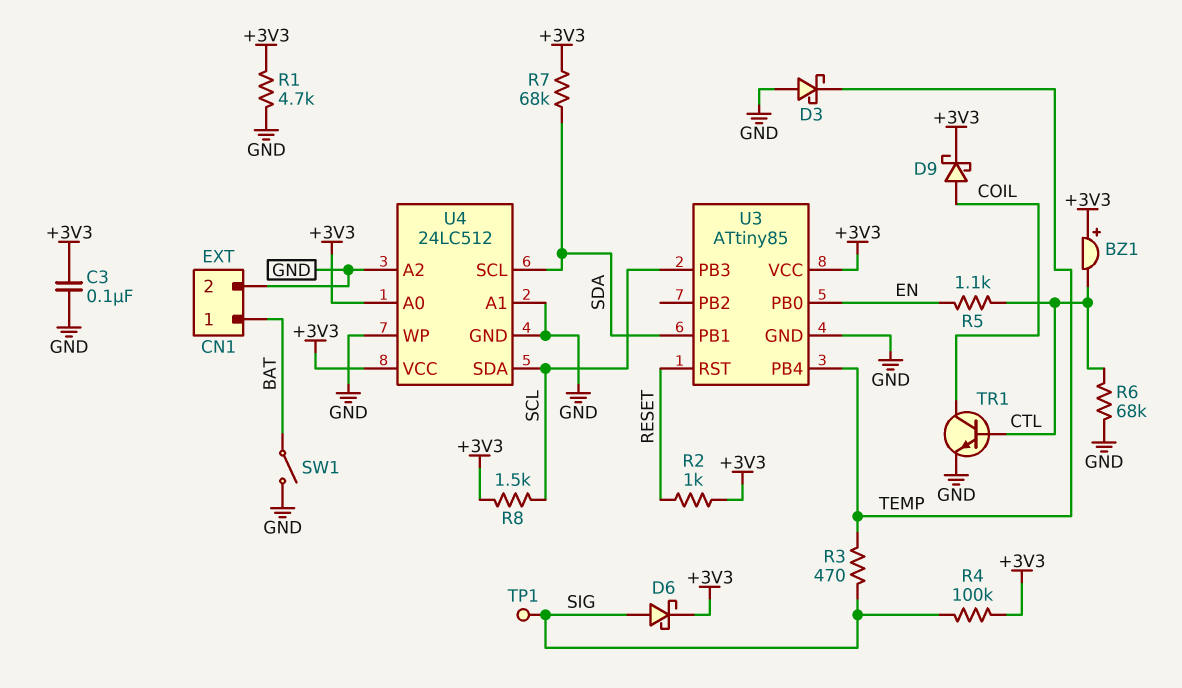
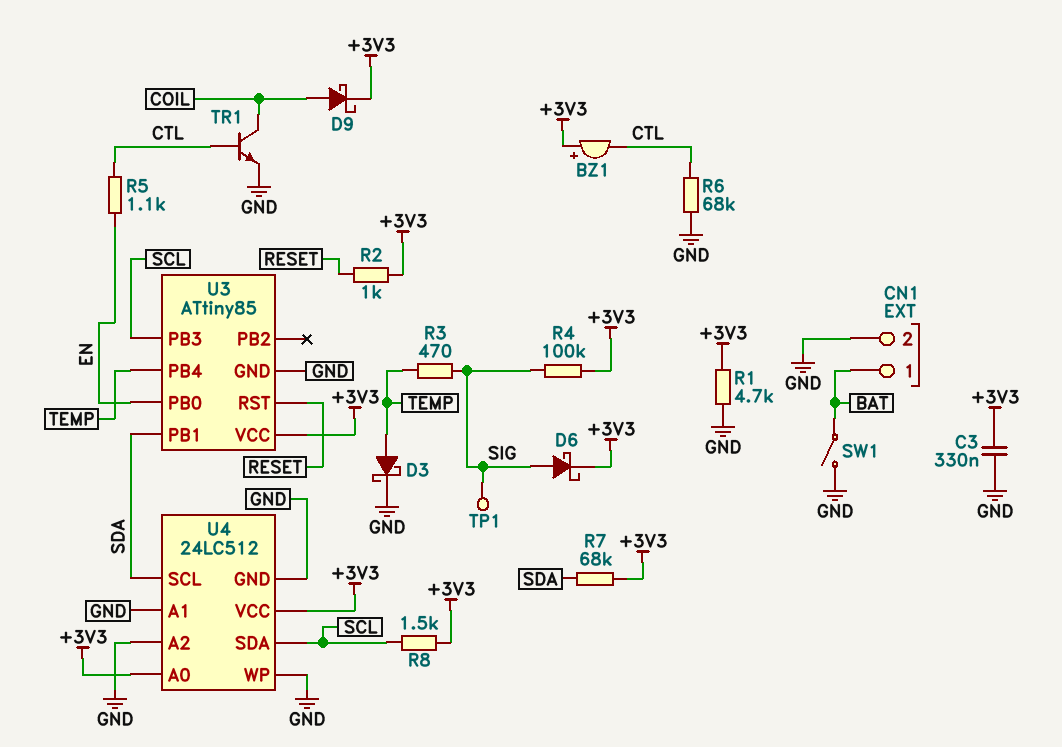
C3: 100nF (+3V3, GND) -> 330nF (+3V3, GND)
D3: schottky (A GND, K TEMP) -> schottky (A TEMP, K GND)

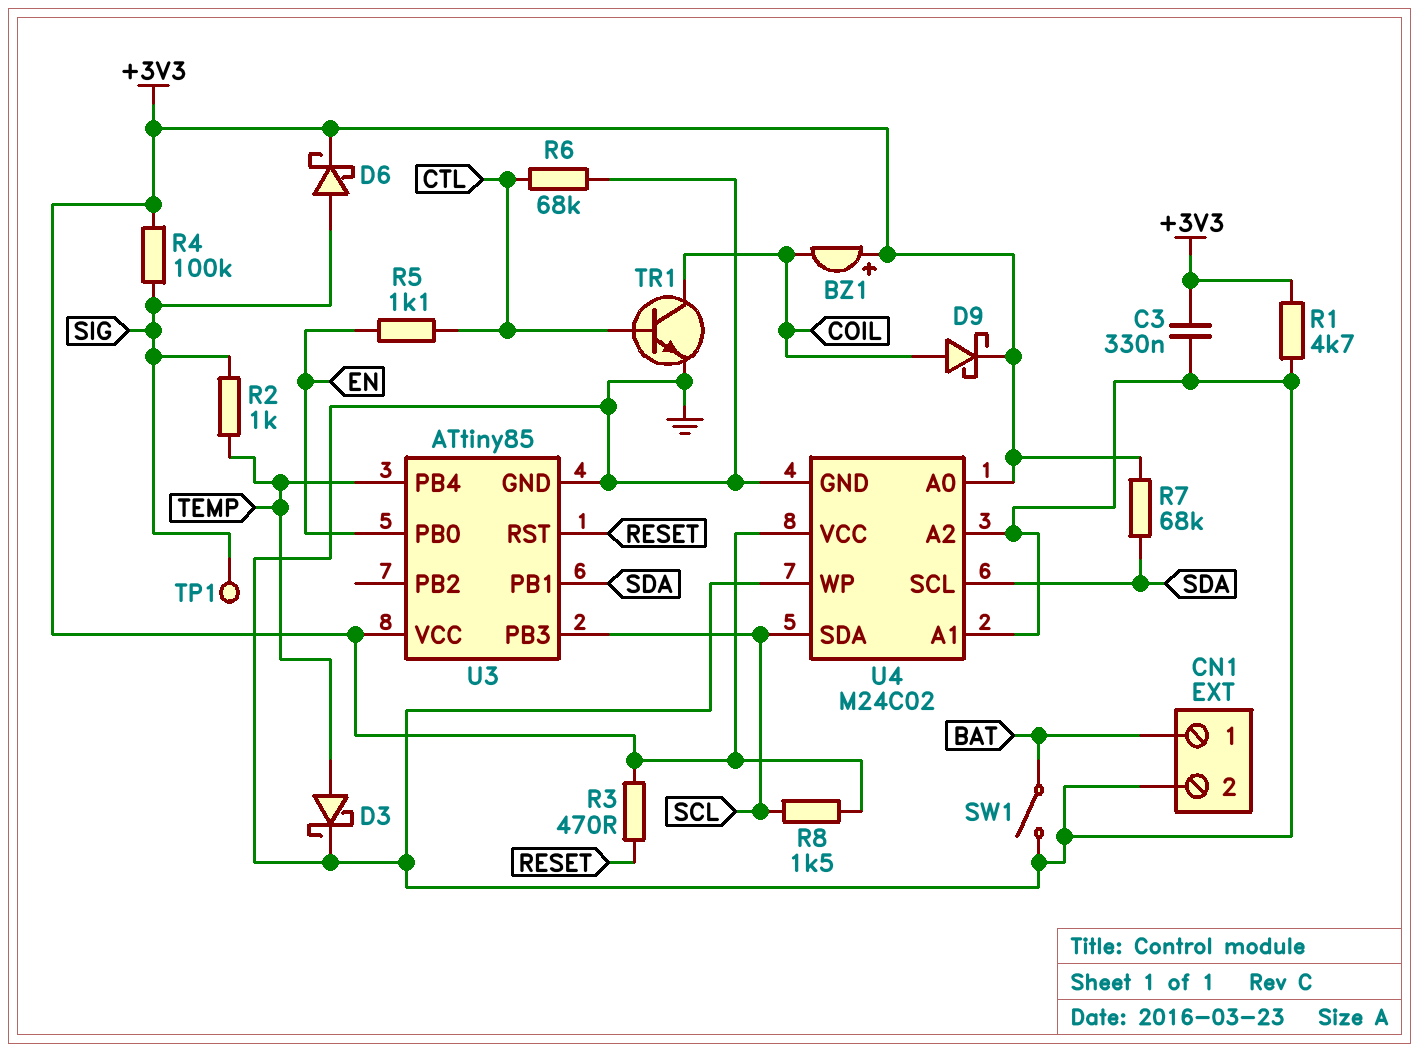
BZ1: buzzer (plus +3V3, minus CTL) -> buzzer (plus +3V3, minus COIL)
R2: 1k (+3V3, RESET) -> 1k (SIG, TEMP)
R3: 470 (SIG, TEMP) -> 470 (+3V3, RESET)
U4: 24LC512 -> M24C02

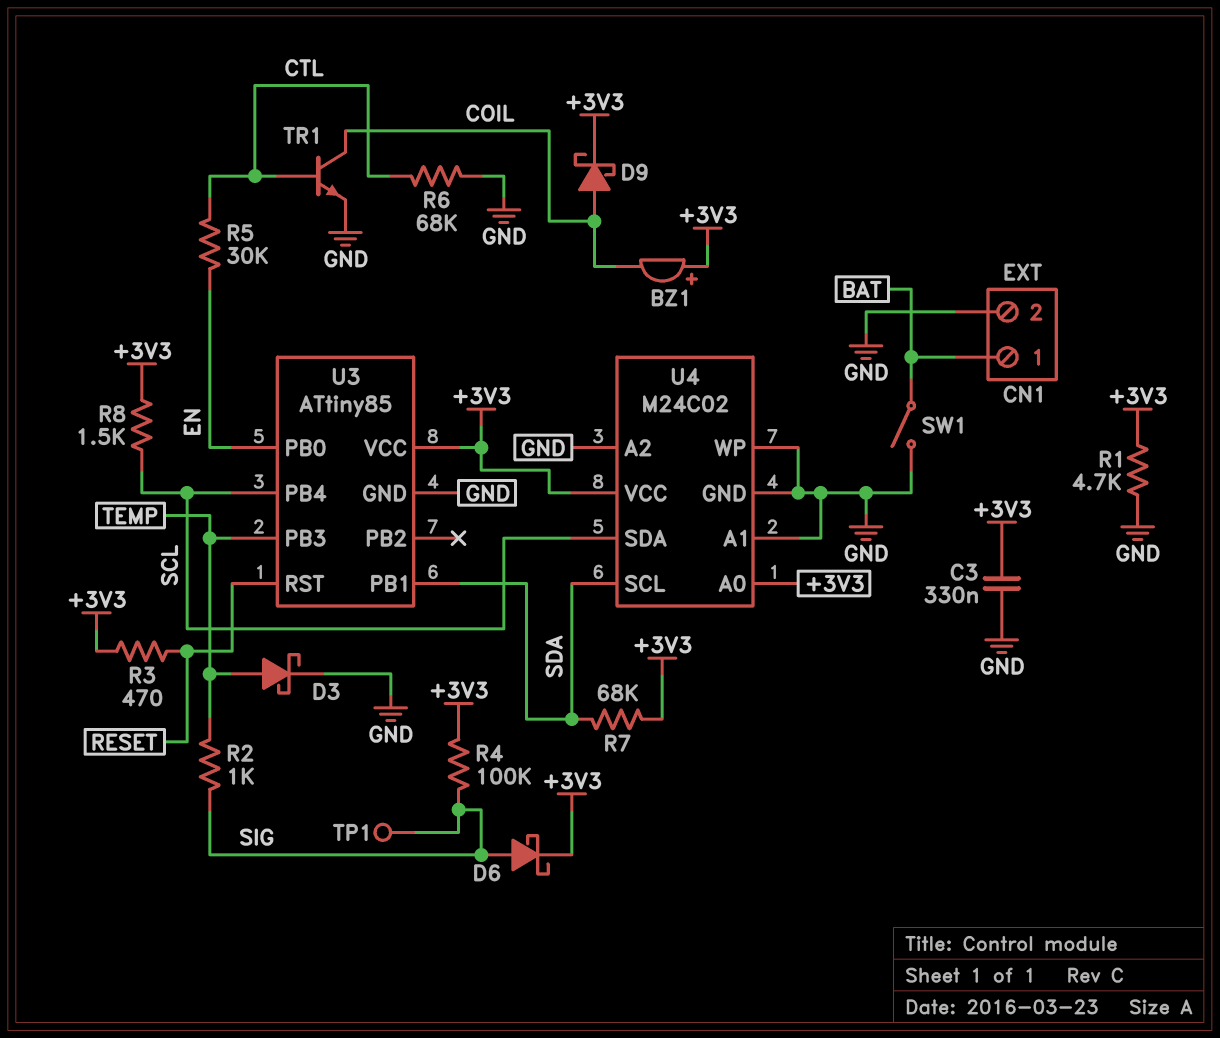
R5: 1.1k (CTL, EN) -> 30k (CTL, EN)
U3 pin PB3: SCL -> TEMP
U3 pin PB4: TEMP -> SCL

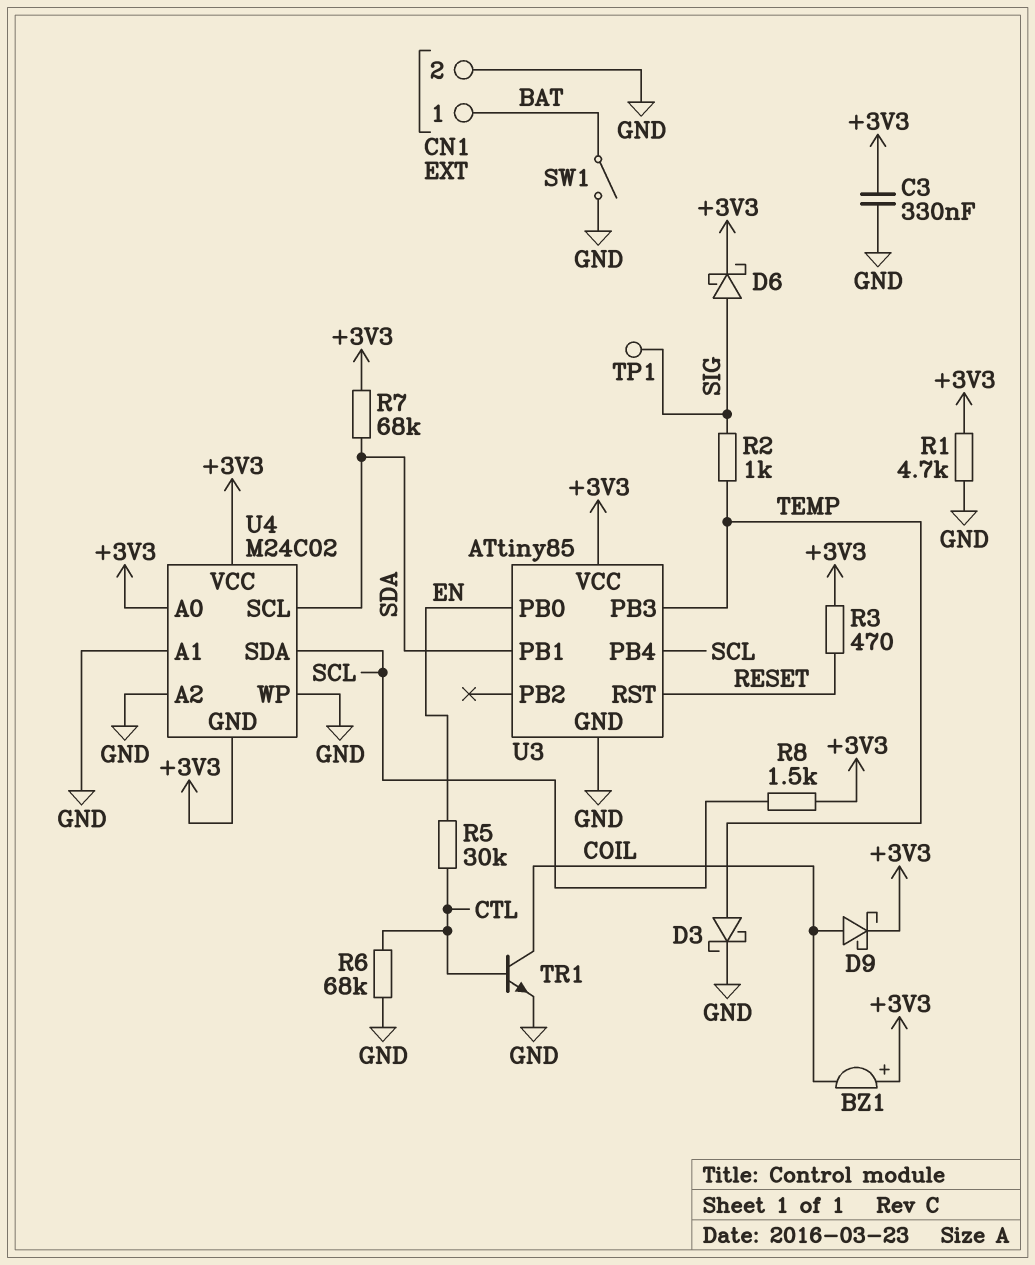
R4: 100k (+3V3, SIG) -> none
U4 pin GND: GND -> +3V3

